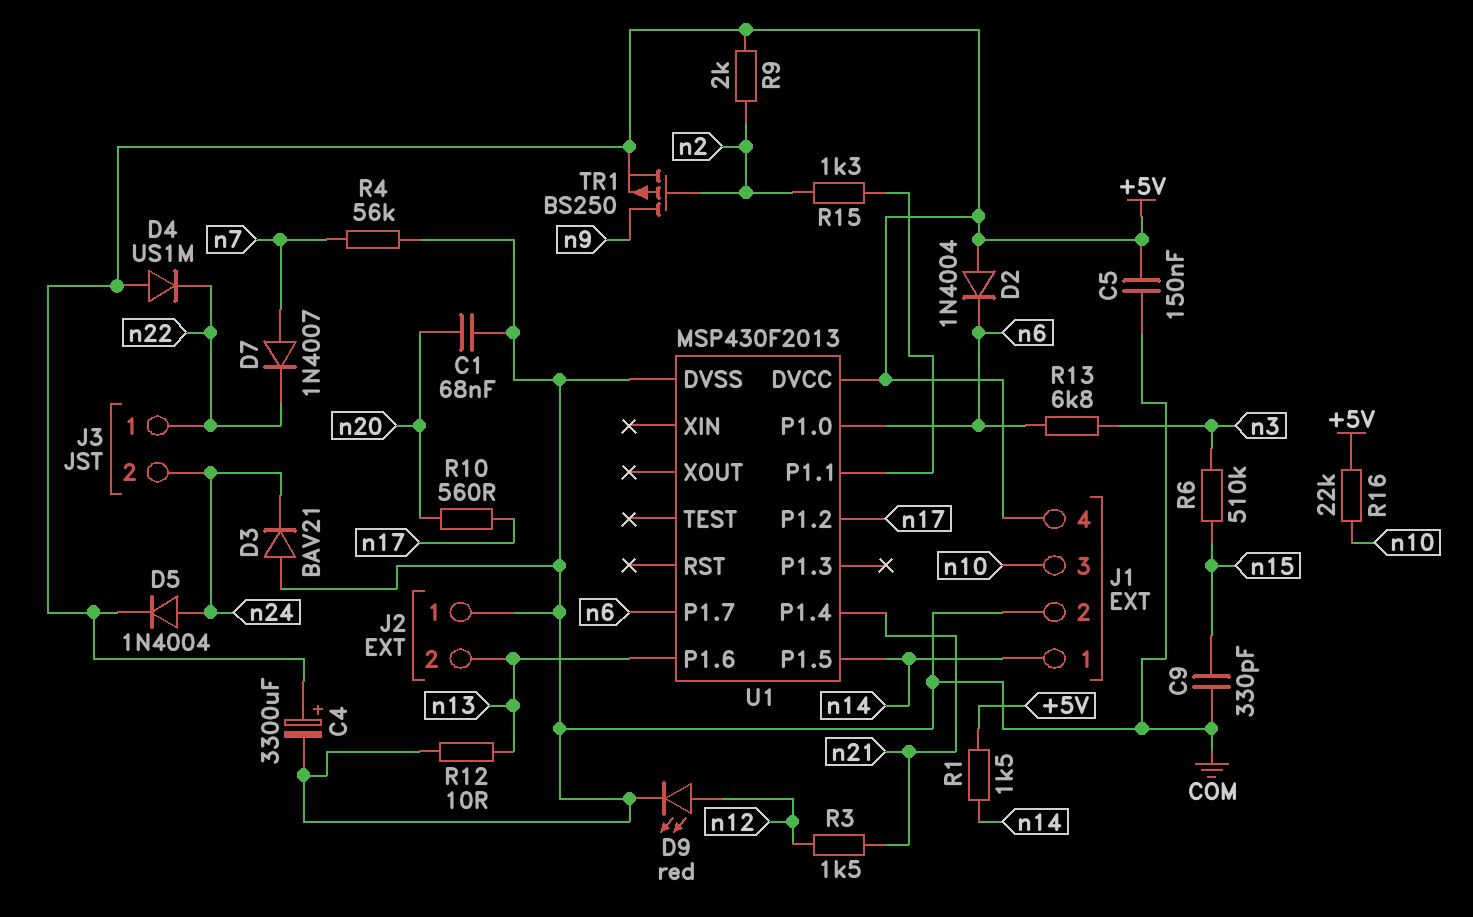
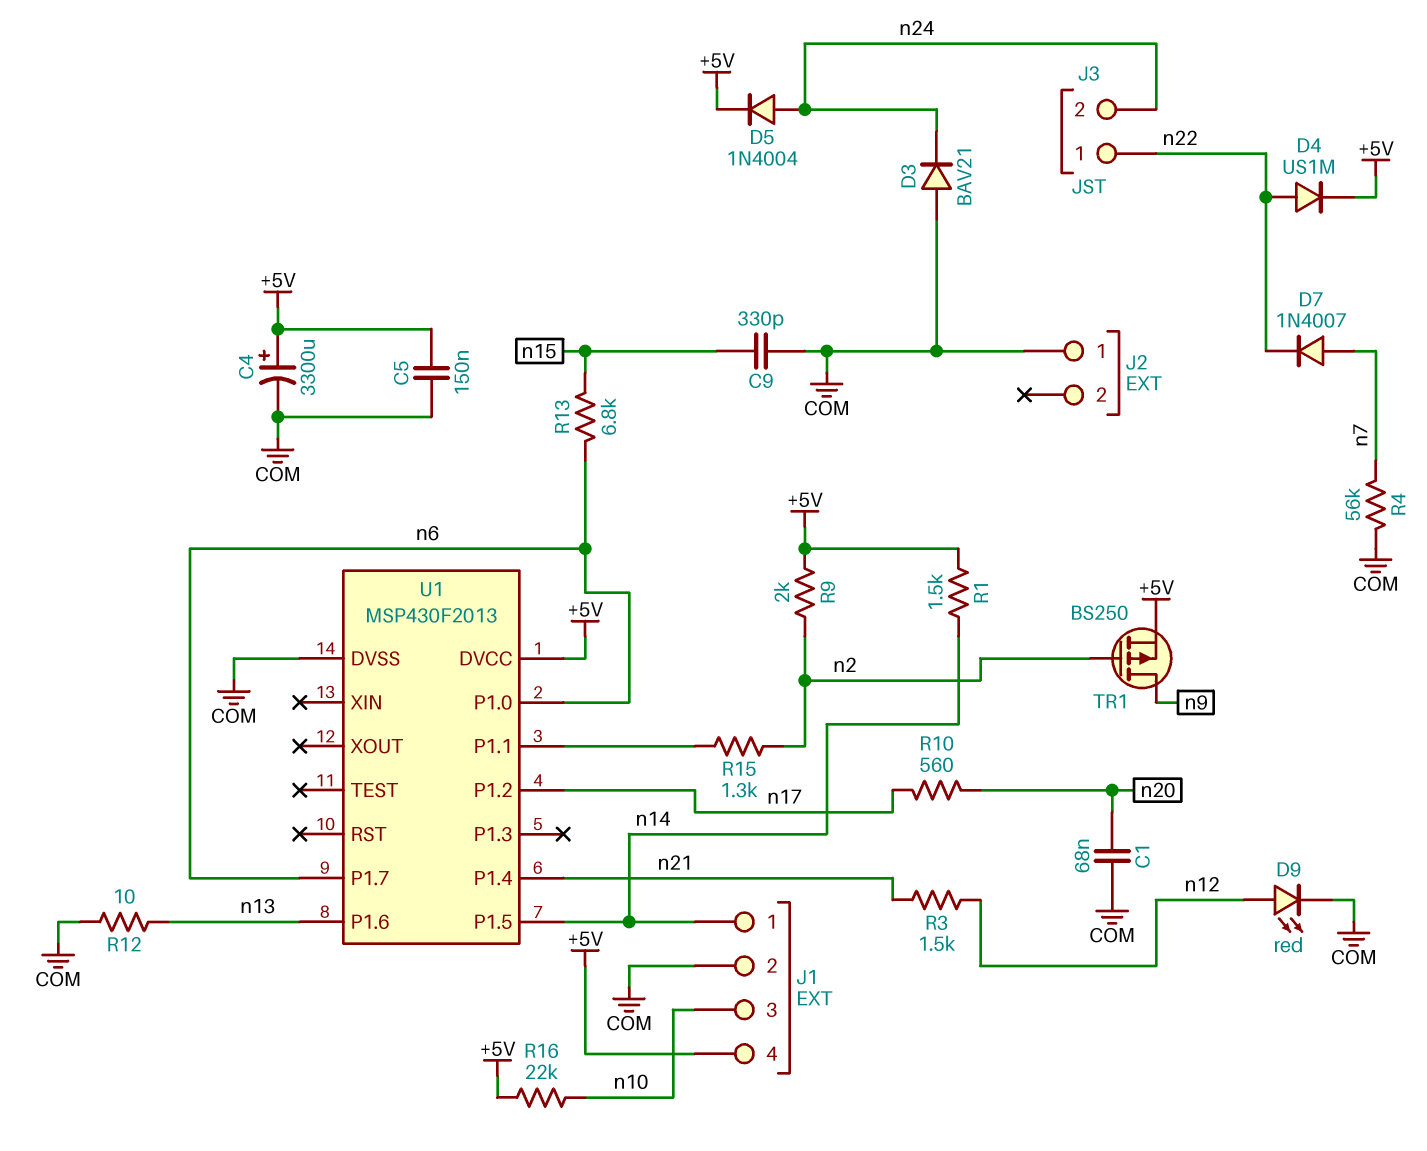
D2: diode 1N4004 (A +5V, K n6) -> none
D4: diode US1M (A +5V, K n22) -> diode US1M (A n22, K +5V)
J2 pin 2: n13 -> none
R6: 510k (n3, n15) -> none
R13: 6.8k (n3, n6) -> 6.8k (n6, n15)

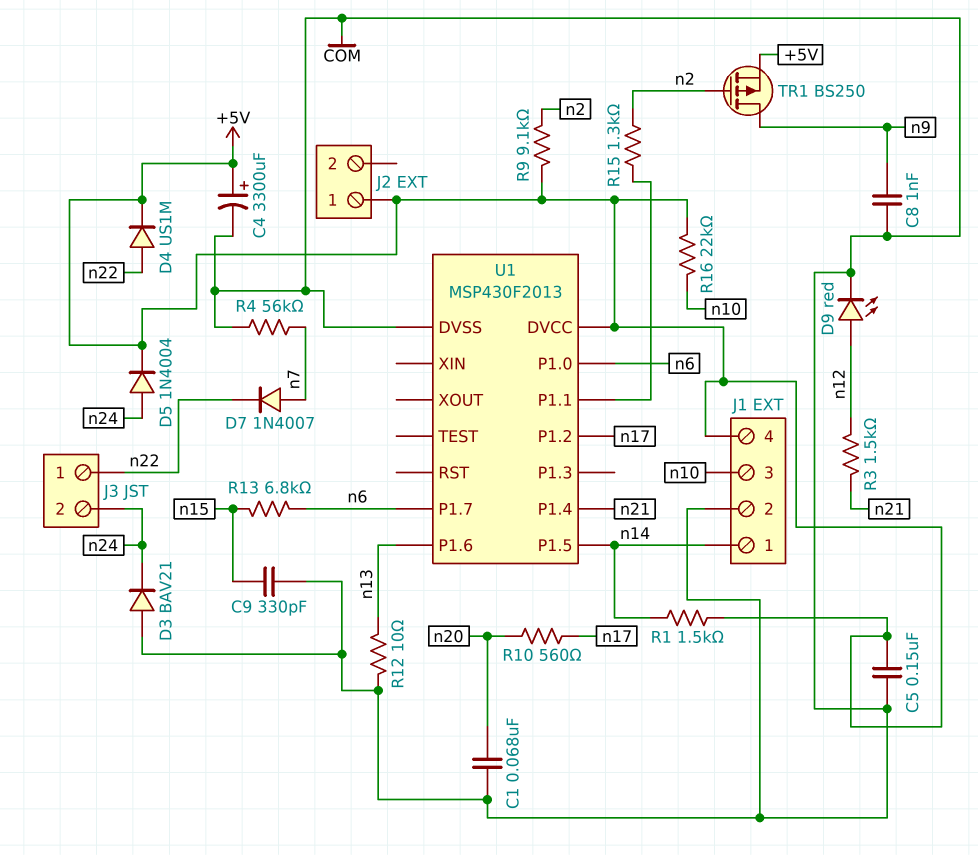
C8: none -> 1nF (COM, n9)
J2 pin 1: COM -> +5V
R9: 2k (+5V, n2) -> 9.1k (+5V, n2)

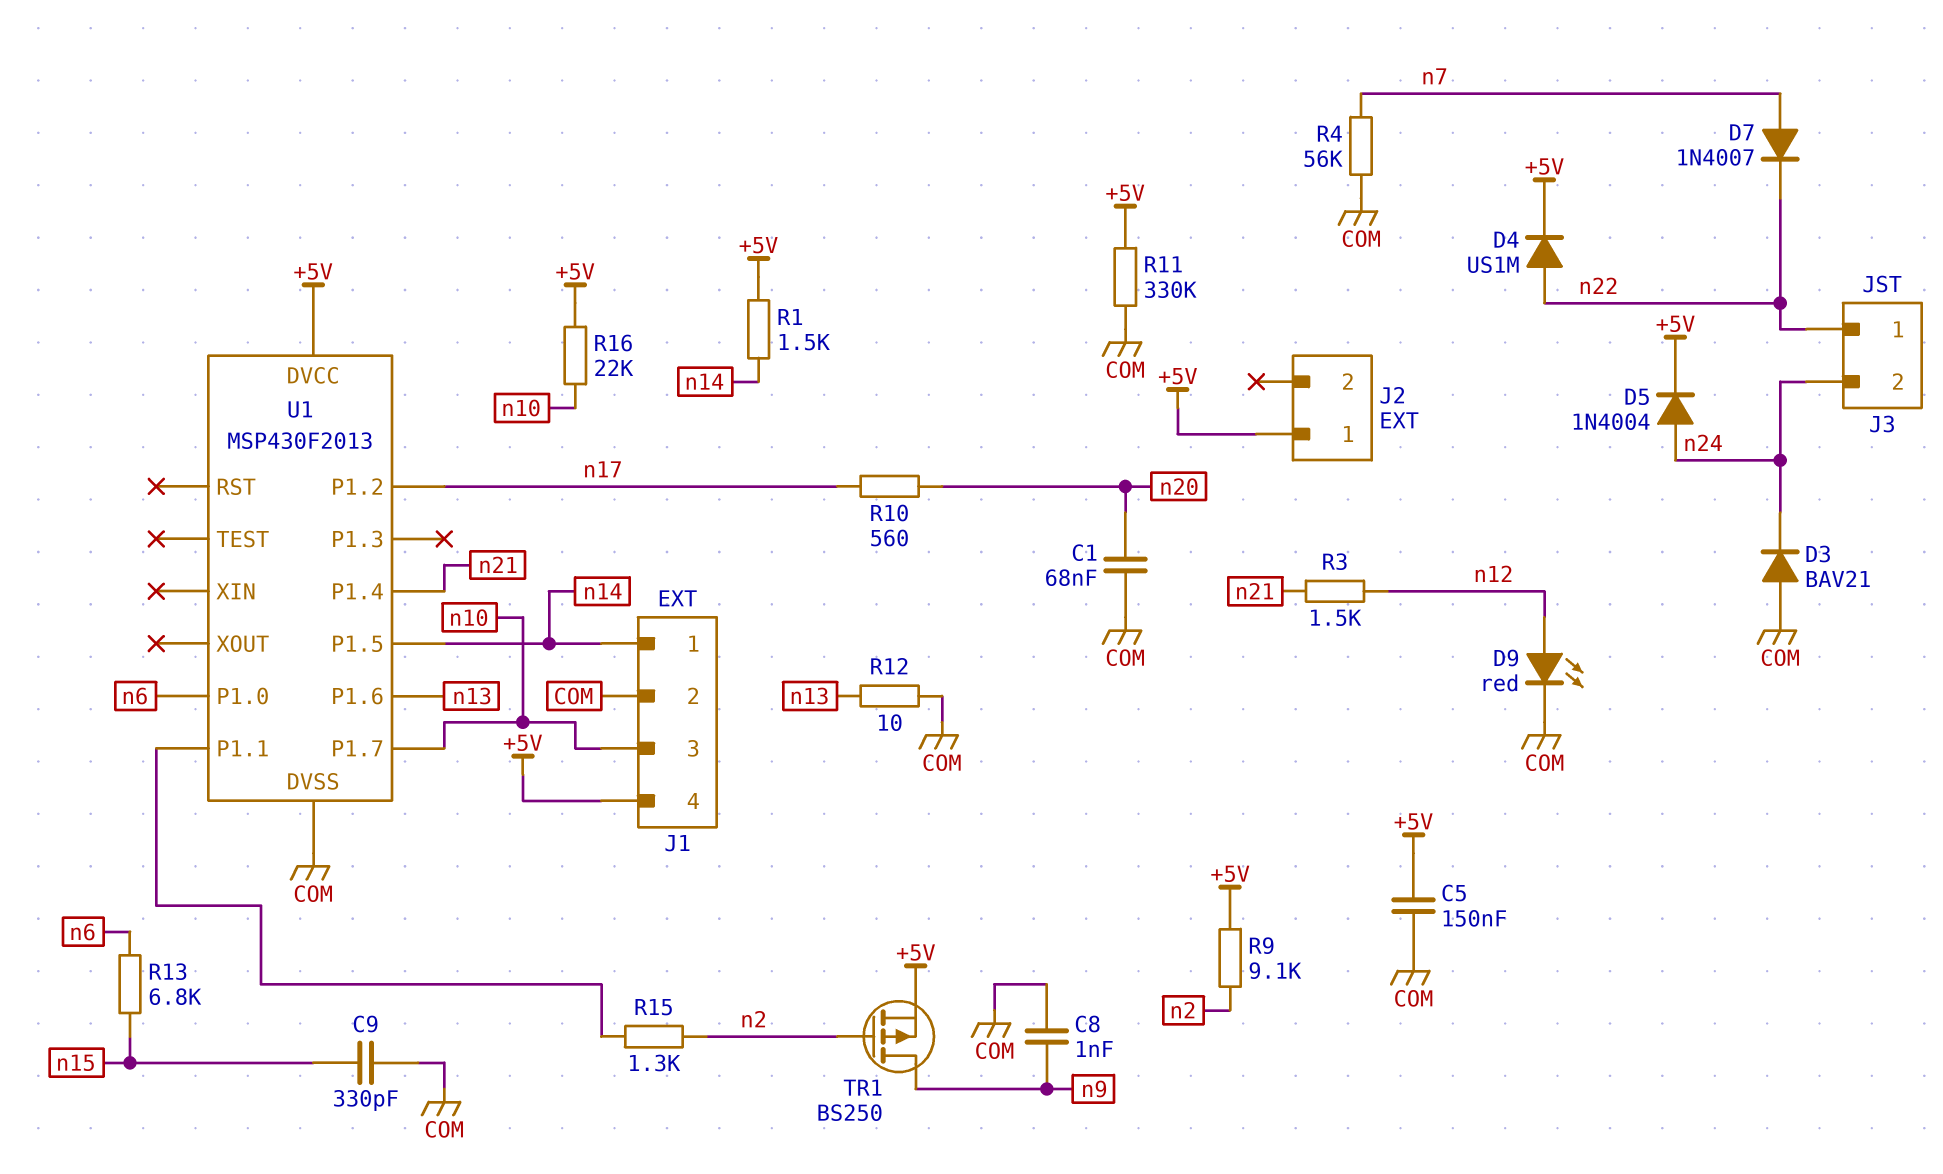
C4: 3300uF (plus +5V, minus COM) -> none
R11: none -> 330k (+5V, COM)
U1 pin P1.7: n6 -> n10

